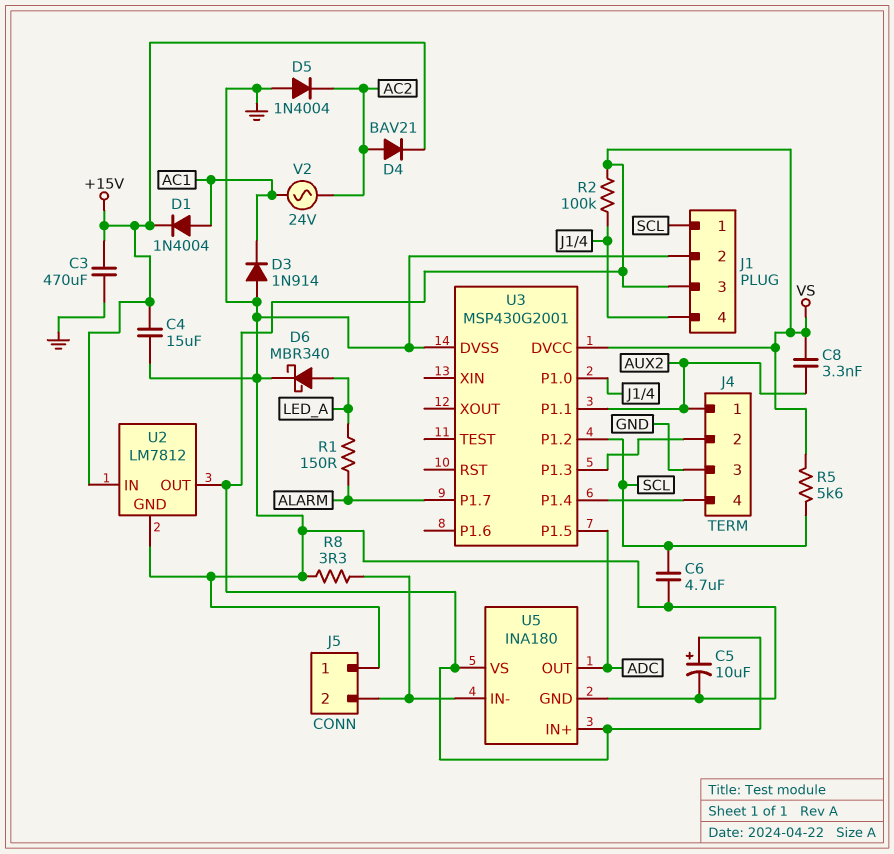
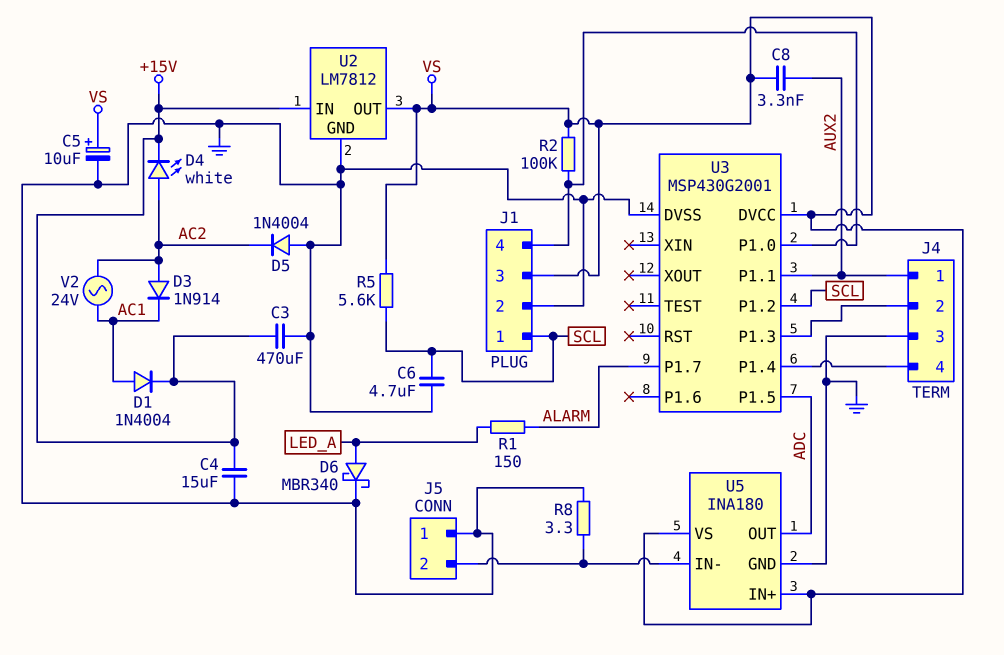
D3: diode 1N914 (A GND, K AC1) -> diode 1N914 (A AC2, K AC1)
D4: diode BAV21 (A AC2, K +15V) -> LED white (A AC2, K +15V)

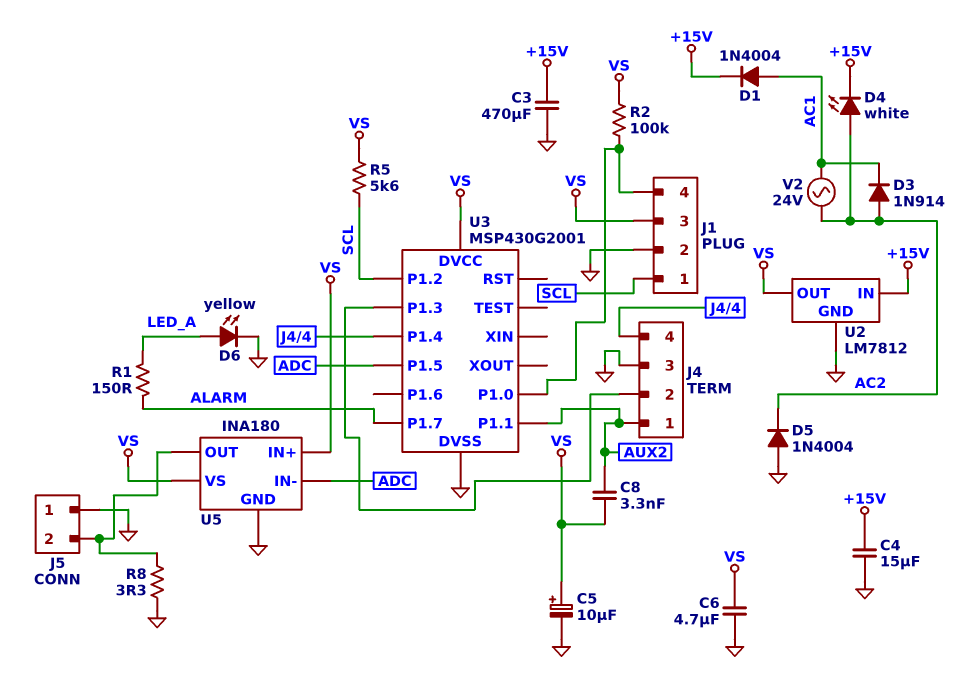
C6: 4.7uF (GND, SCL) -> 4.7uF (GND, VS)
D6: schottky MBR340 (A LED_A, K GND) -> LED yellow (A LED_A, K GND)
U5 pin IN-: J5/2 -> ADC
U5 pin OUT: ADC -> J5/2

